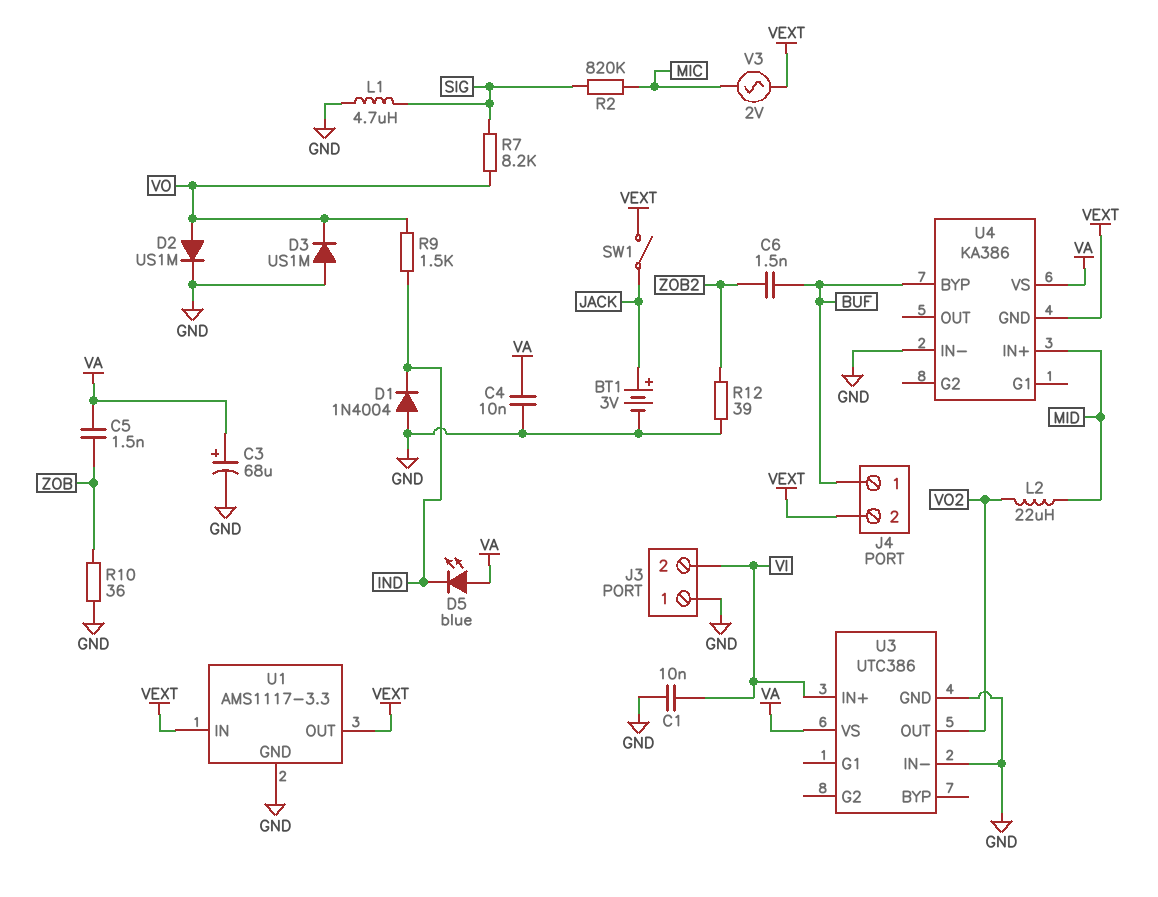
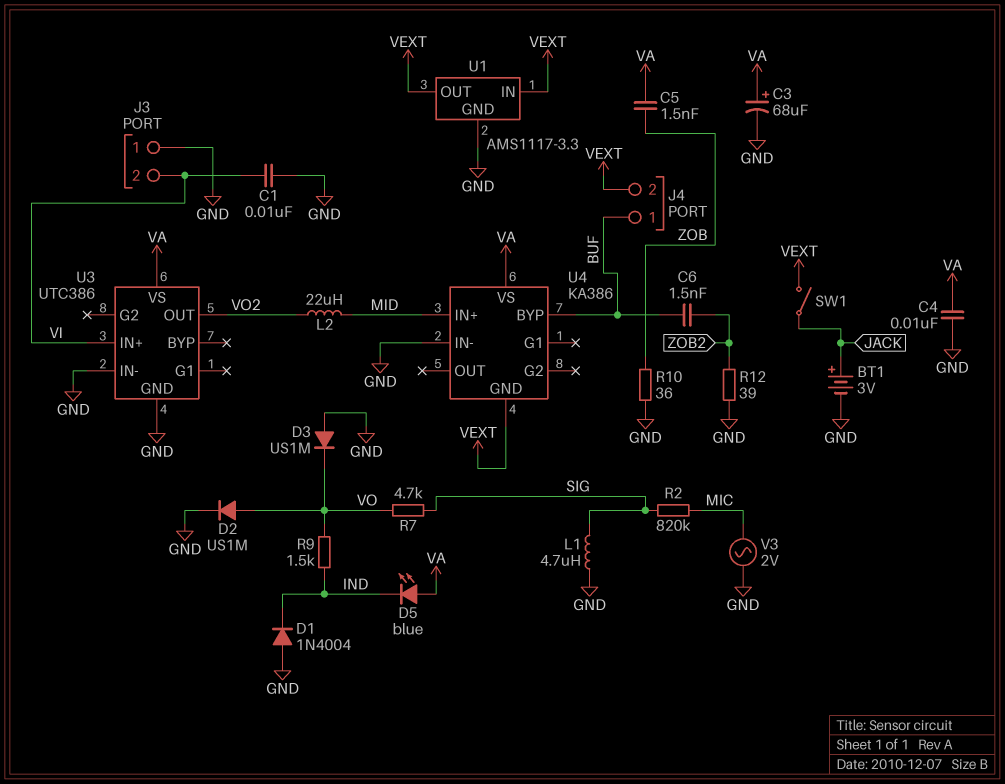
R7: 8.2k (SIG, VO) -> 4.7k (SIG, VO)
V3: AC 2V (MIC, VEXT) -> AC 2V (GND, MIC)

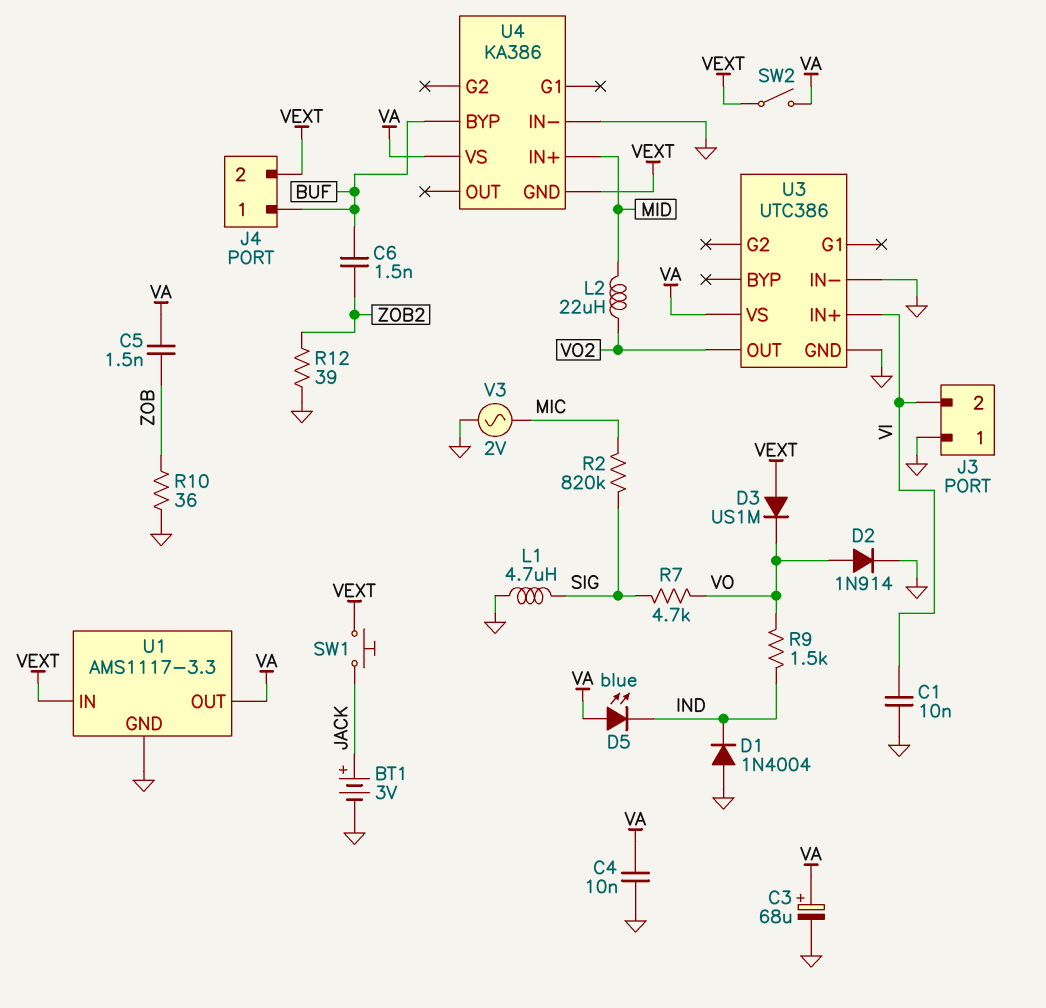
D2: diode US1M (A VO, K GND) -> diode 1N914 (A VO, K GND)
D3: diode US1M (A GND, K VO) -> diode US1M (A VEXT, K VO)
SW1: switch (JACK, VEXT) -> button (JACK, VEXT)
SW2: none -> switch (VA, VEXT)
U1 pin OUT: VEXT -> VA

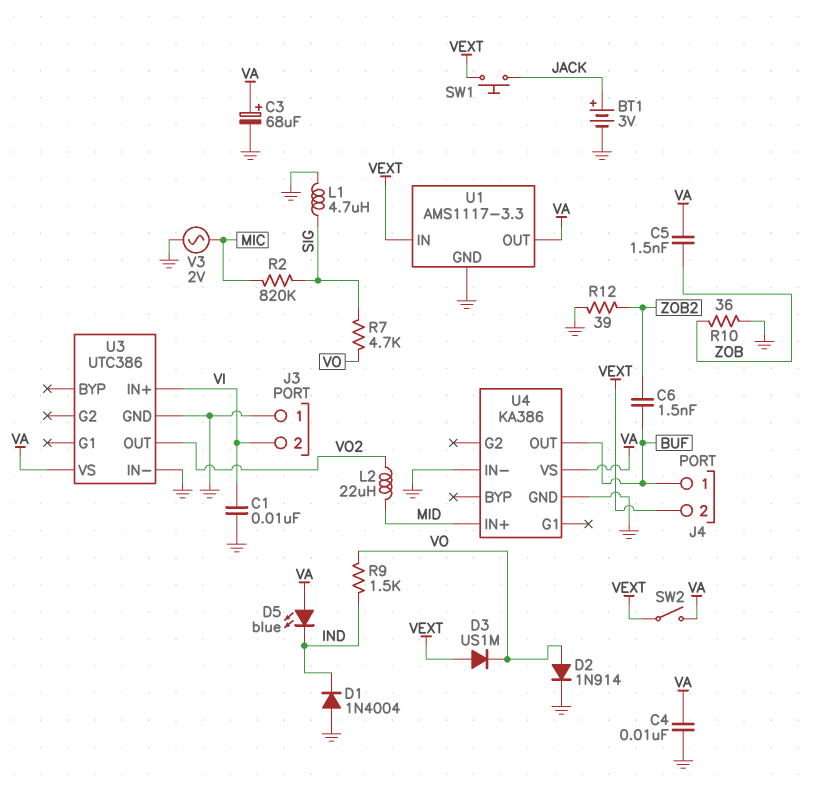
U4 pin BYP: BUF -> none
U4 pin GND: VEXT -> GND
U4 pin OUT: none -> BUF

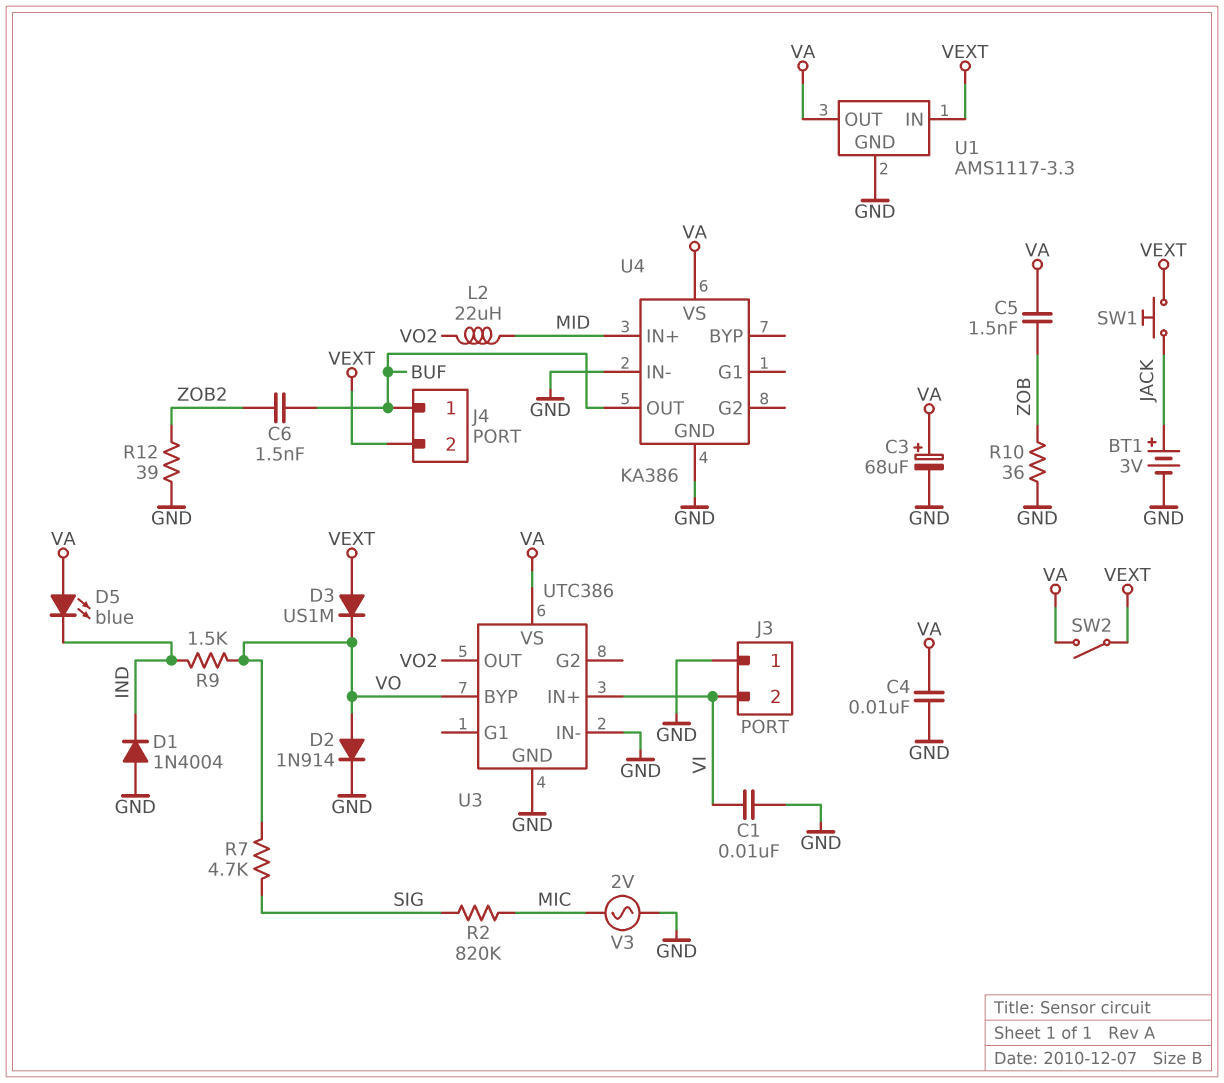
L1: 4.7uH (GND, SIG) -> none
U3 pin BYP: none -> VO

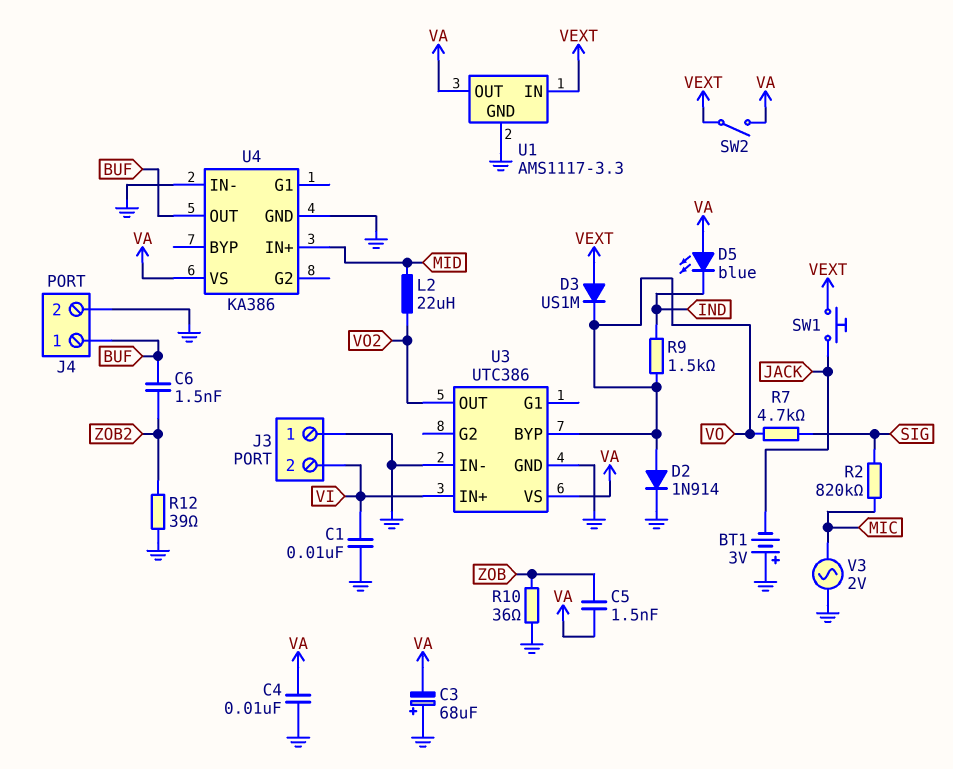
BT1: 3V (plus JACK, minus GND) -> 3V (plus GND, minus JACK)
C3: 68uF (plus VA, minus GND) -> 68uF (plus GND, minus VA)
D1: diode 1N4004 (A GND, K IND) -> none
J4 pin 2: VEXT -> GND

